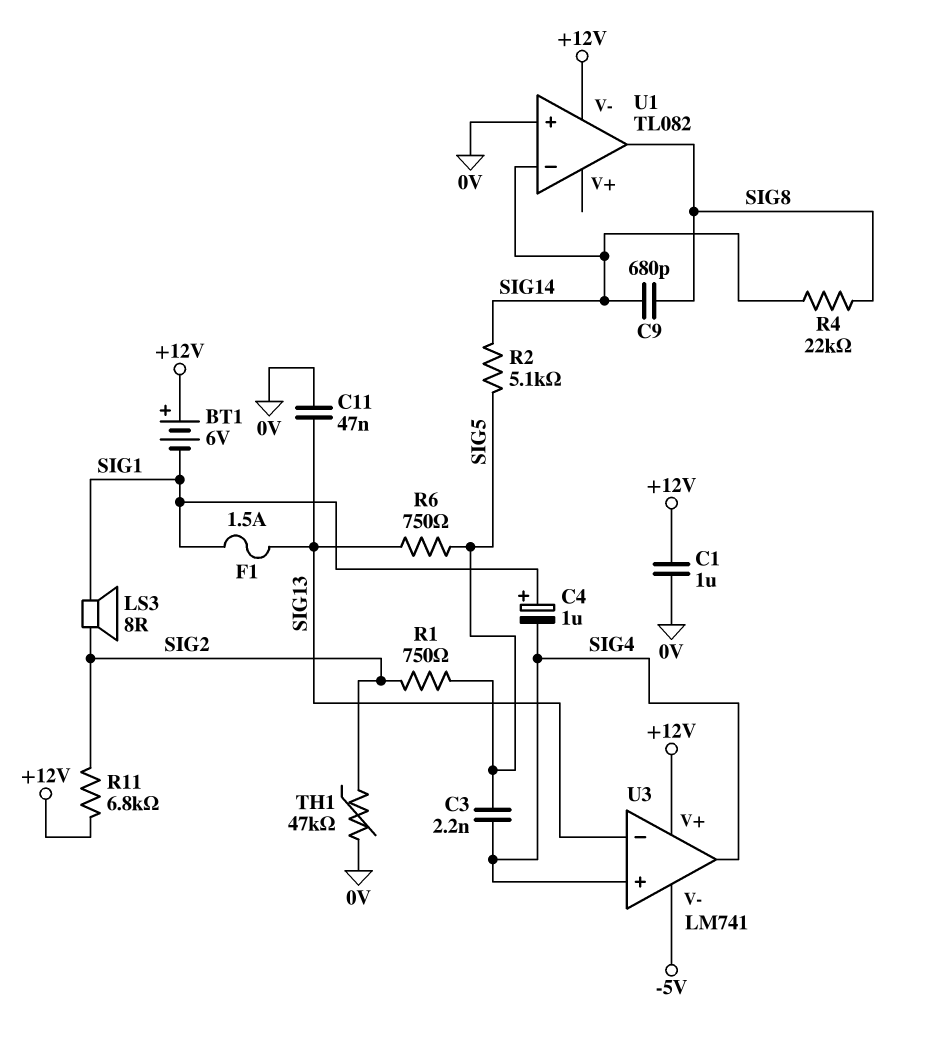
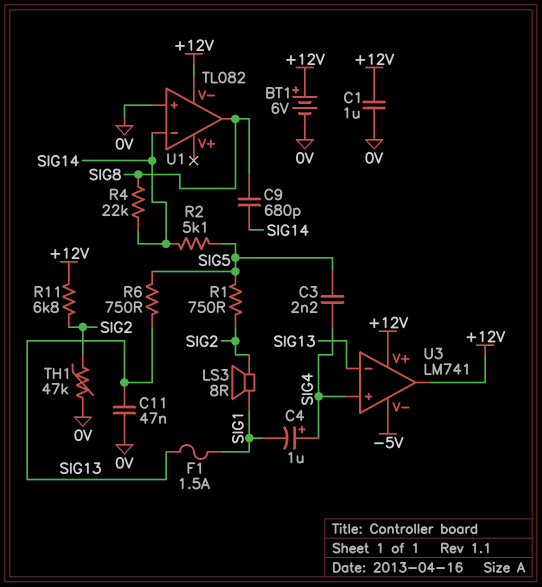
BT1: 6V (plus +12V, minus SIG1) -> 6V (plus +12V, minus 0V)
C4: 1uF (plus SIG1, minus SIG4) -> 1uF (plus SIG4, minus SIG1)
U3 pin out: SIG4 -> +12V

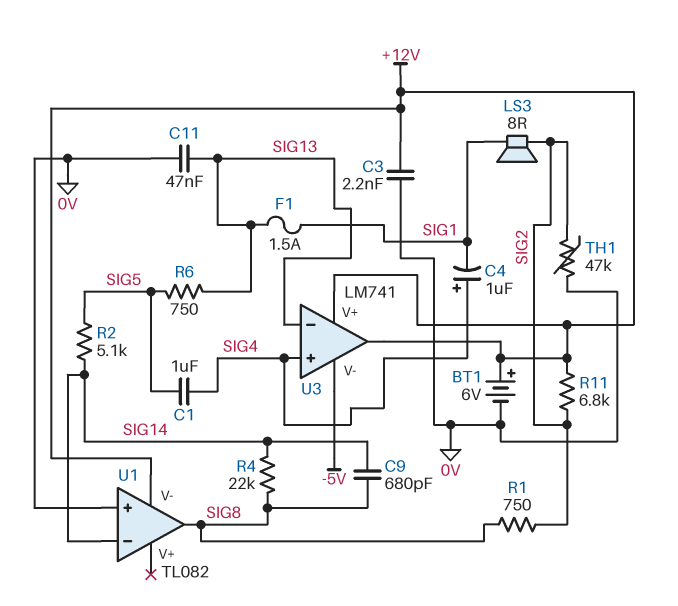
C1: 1uF (+12V, 0V) -> 1uF (SIG4, SIG5)
C3: 2.2nF (SIG4, SIG5) -> 2.2nF (+12V, 0V)
R1: 750 (SIG2, SIG5) -> 750 (SIG2, SIG8)

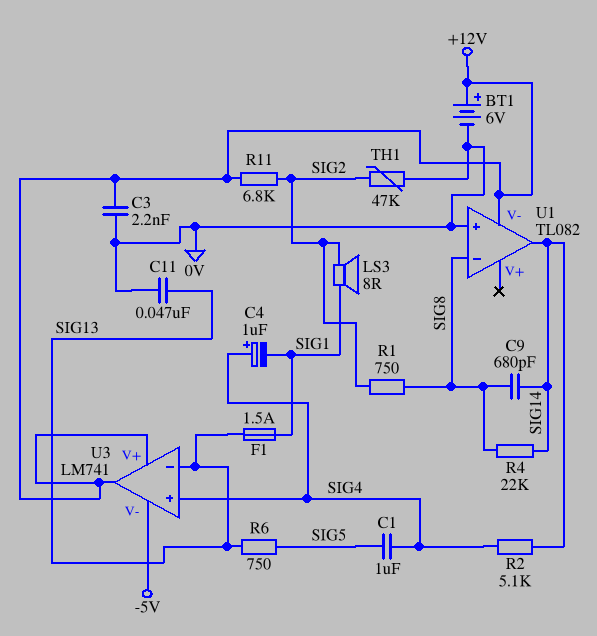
R2: 5.1k (SIG5, SIG14) -> 5.1k (SIG4, SIG14)
U1 pin in-: SIG14 -> SIG8
U1 pin out: SIG8 -> SIG14

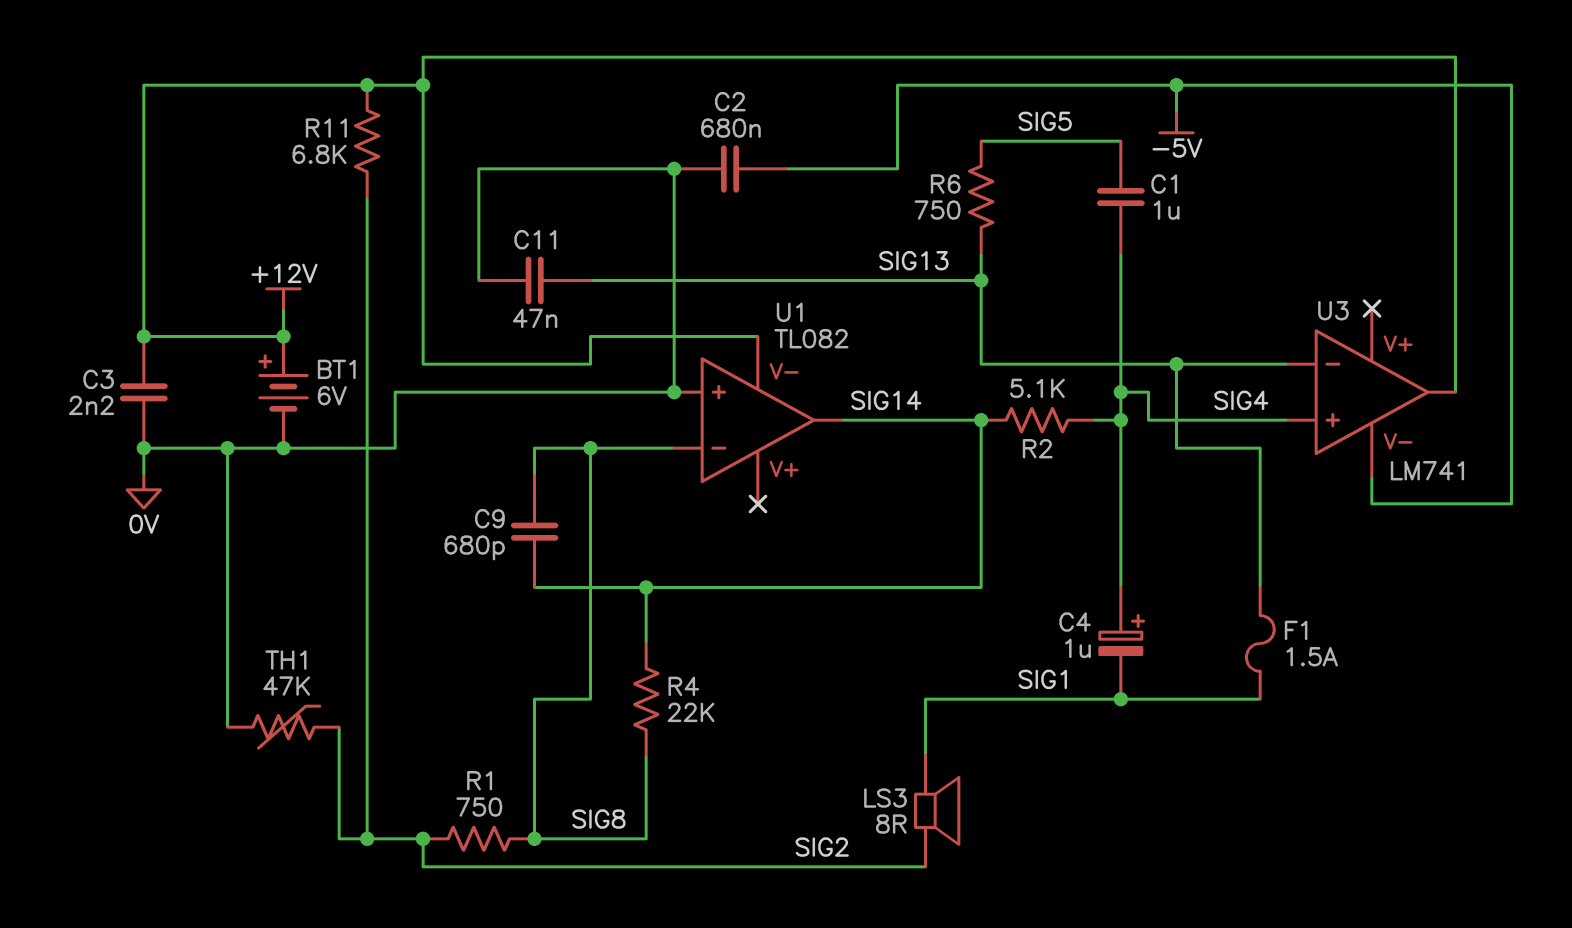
C2: none -> 680nF (-5V, 0V)
U3 pin V+: +12V -> none

